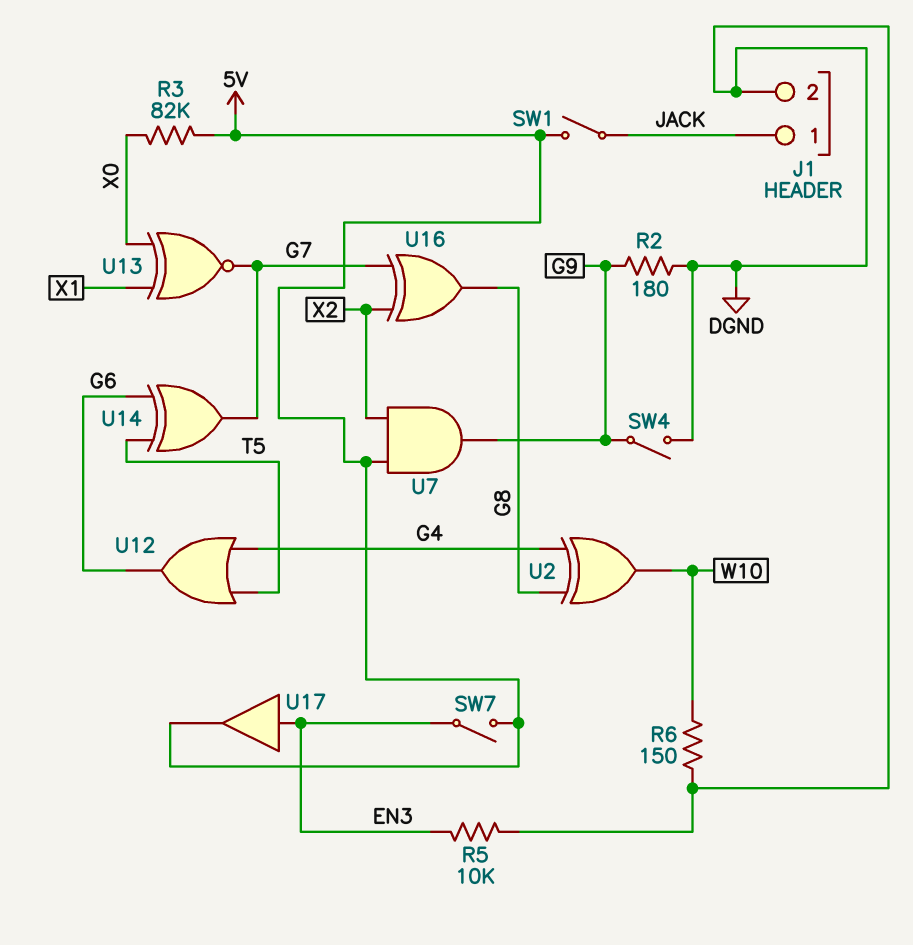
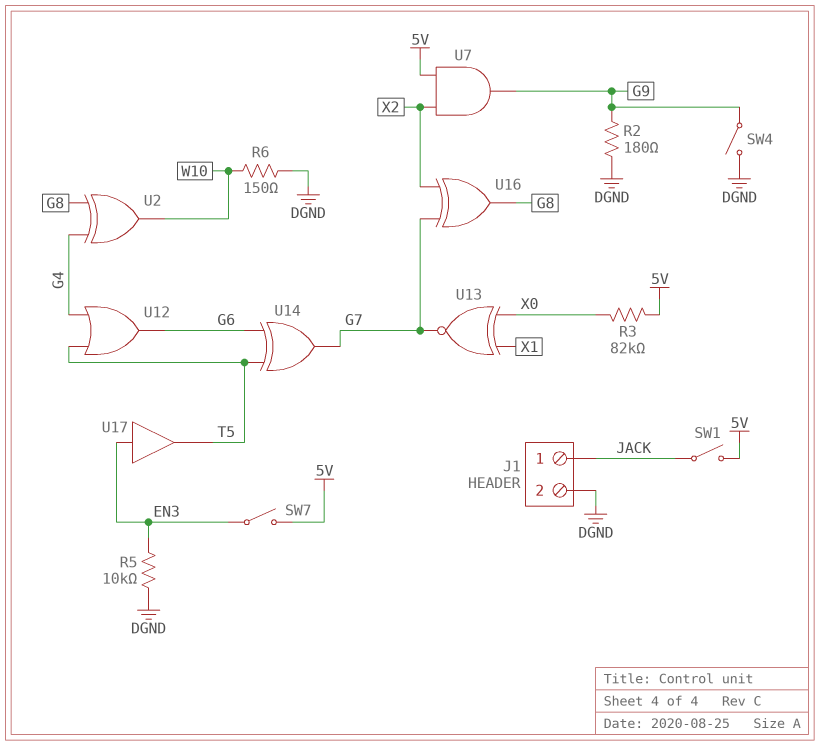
U17: buffer (in EN3, out 5V) -> buffer (in EN3, out T5)

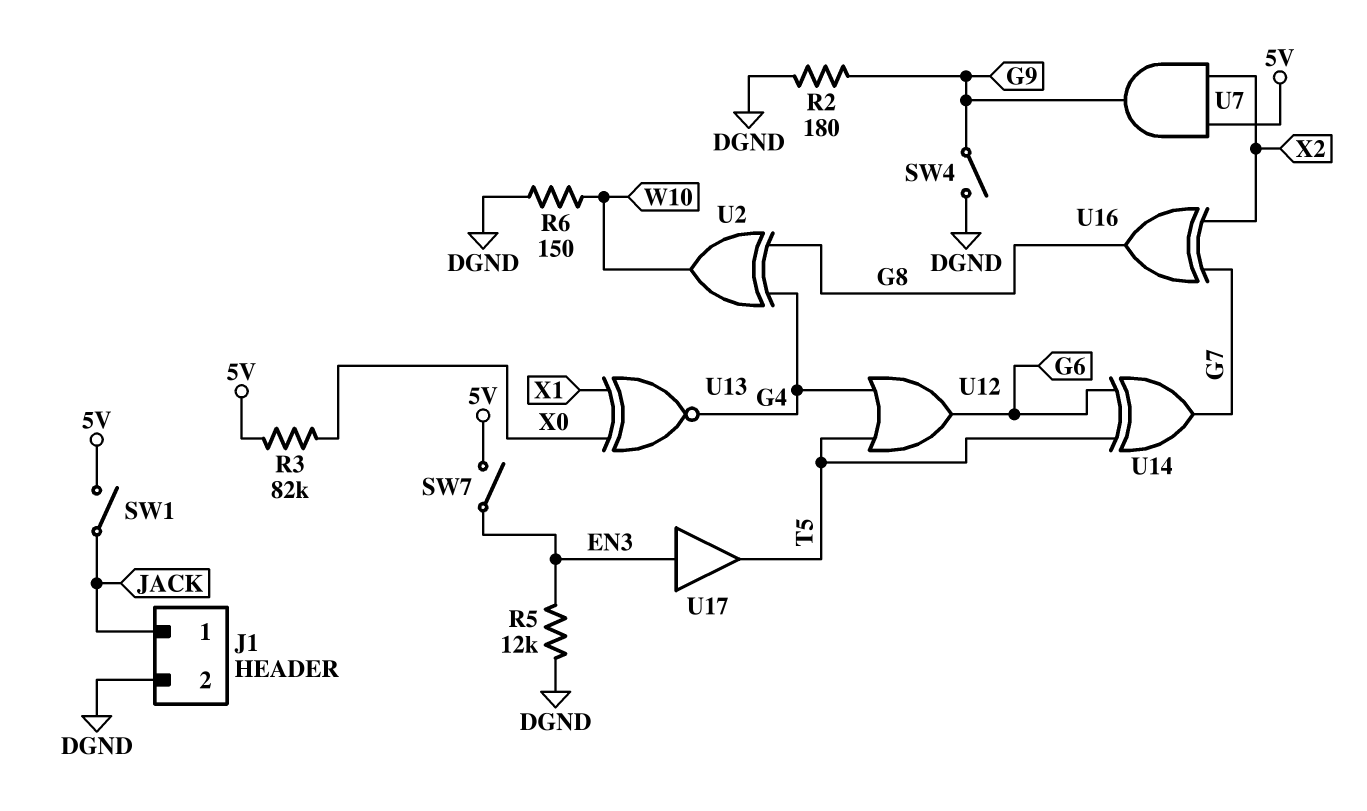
R5: 10k (DGND, EN3) -> 12k (DGND, EN3)
U13: XNOR (in X0, in X1, out G7) -> XNOR (in X0, in X1, out G4)

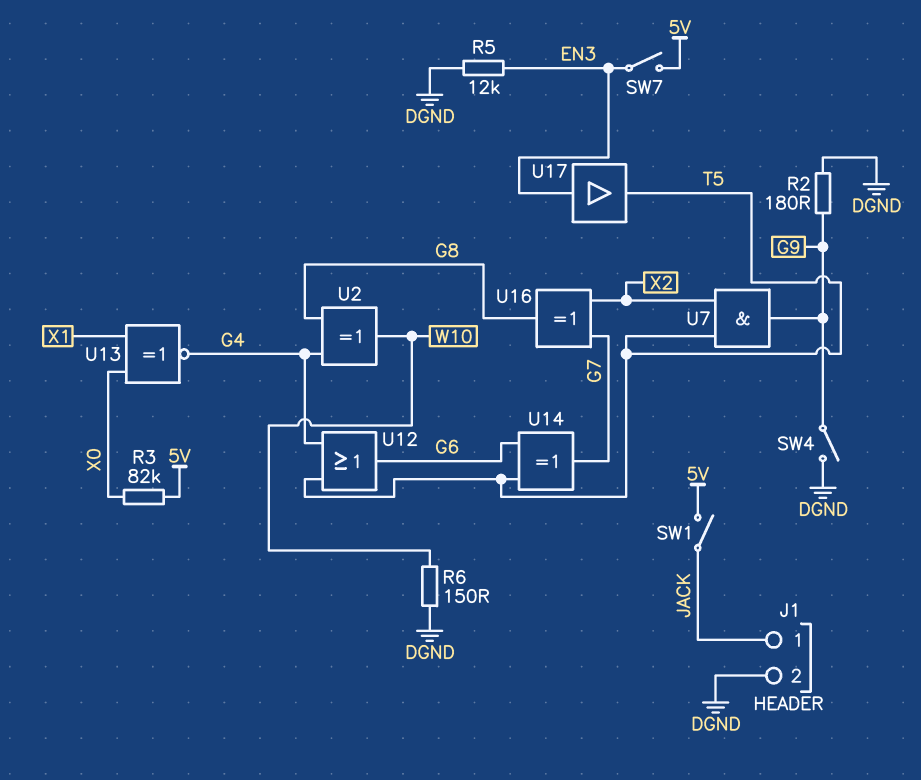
U7: AND (in 5V, in X2, out G9) -> AND (in T5, in X2, out G9)

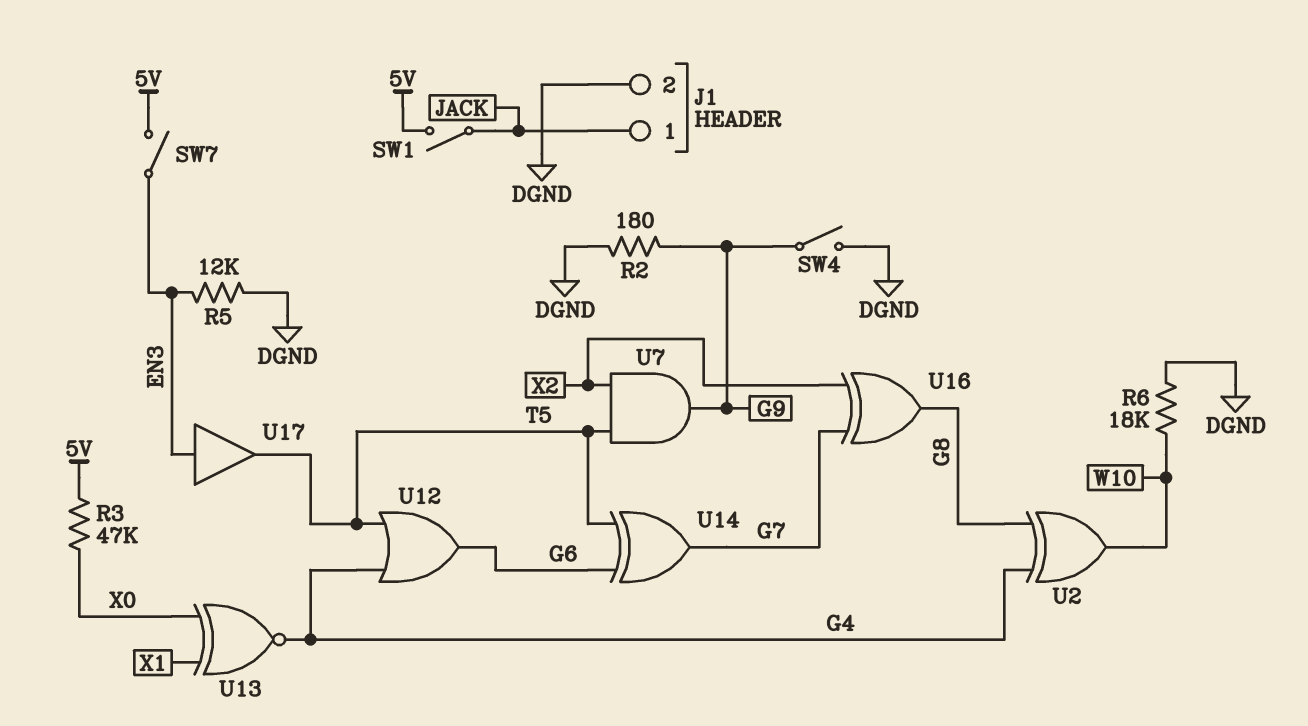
R3: 82k (5V, X0) -> 47k (5V, X0)
R6: 150 (DGND, W10) -> 18k (DGND, W10)

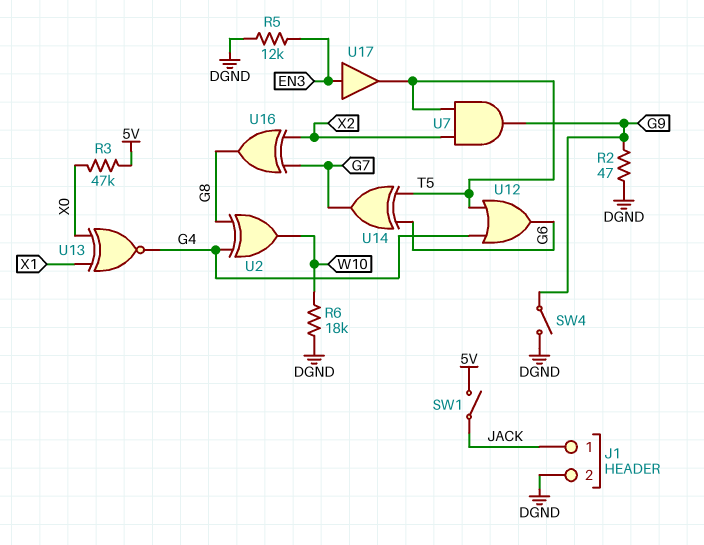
R2: 180 (DGND, G9) -> 47 (DGND, G9)
SW7: switch (5V, EN3) -> none

